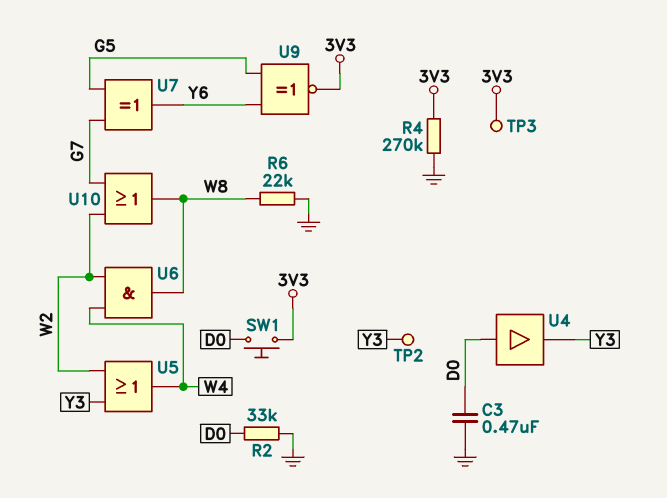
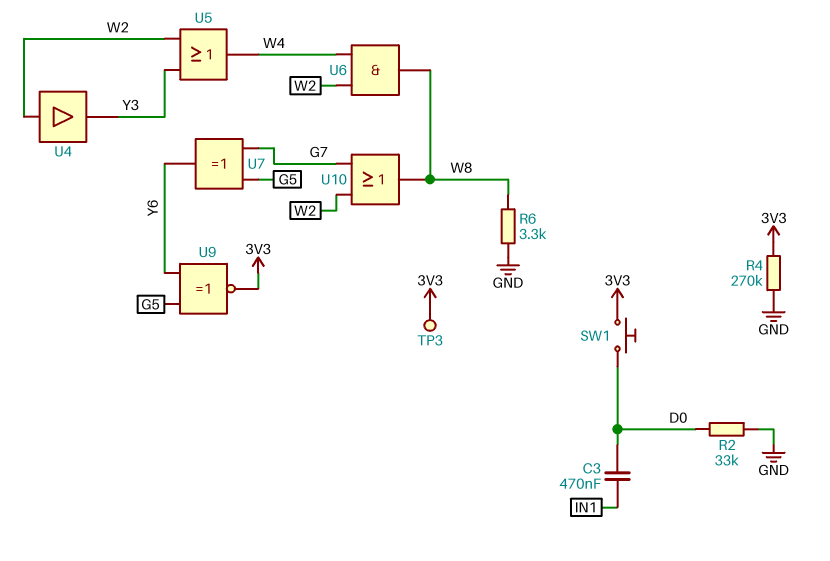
C3: 470nF (D0, GND) -> 470nF (D0, IN1)
R6: 22k (GND, W8) -> 3.3k (GND, W8)
TP2: test point (Y3) -> none
U4: buffer (in D0, out Y3) -> buffer (in W2, out Y3)

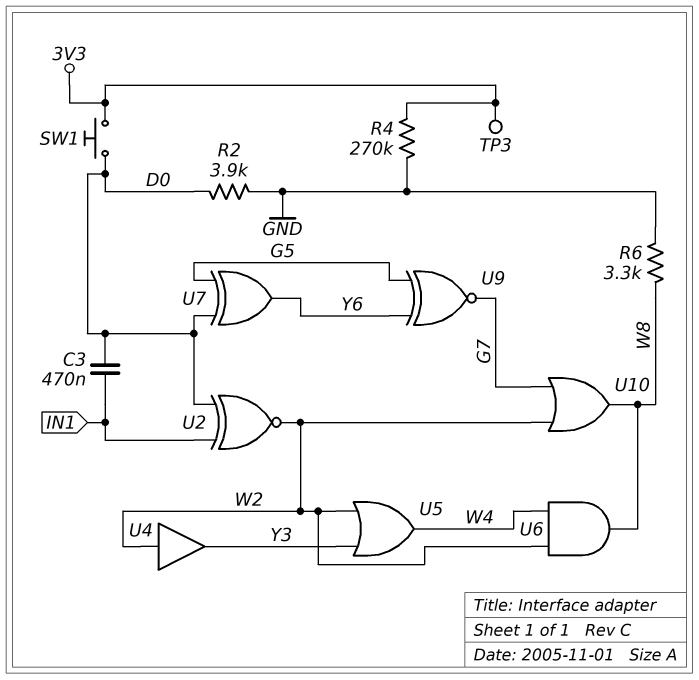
R2: 33k (D0, GND) -> 3.9k (D0, GND)
U2: none -> XNOR (in D0, in IN1, out W2)
U7: XOR (in G5, in G7, out Y6) -> XOR (in D0, in G5, out Y6)
U9: XNOR (in G5, in Y6, out 3V3) -> XNOR (in G5, in Y6, out G7)

